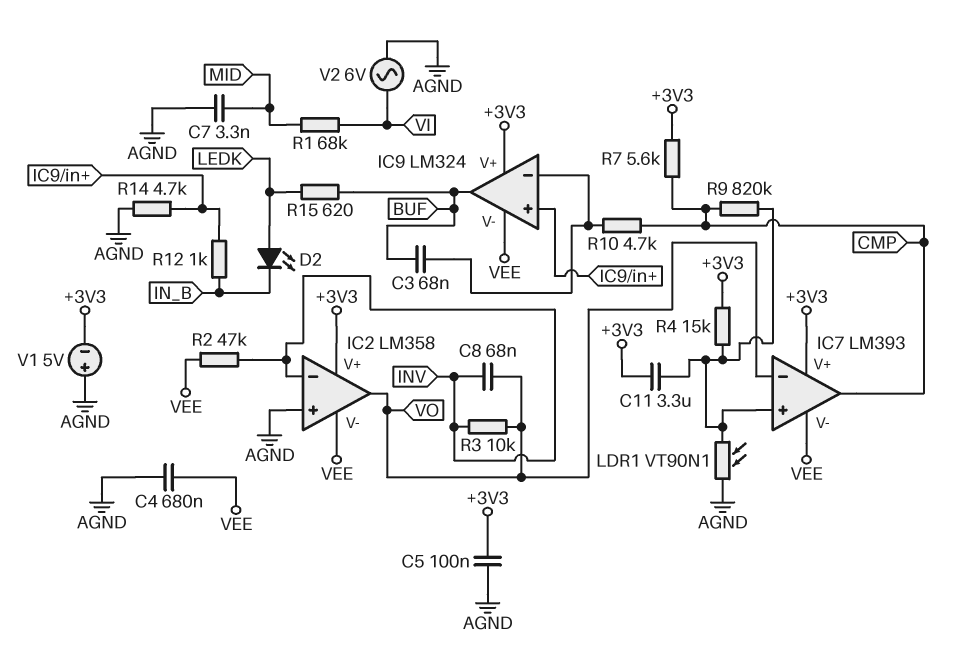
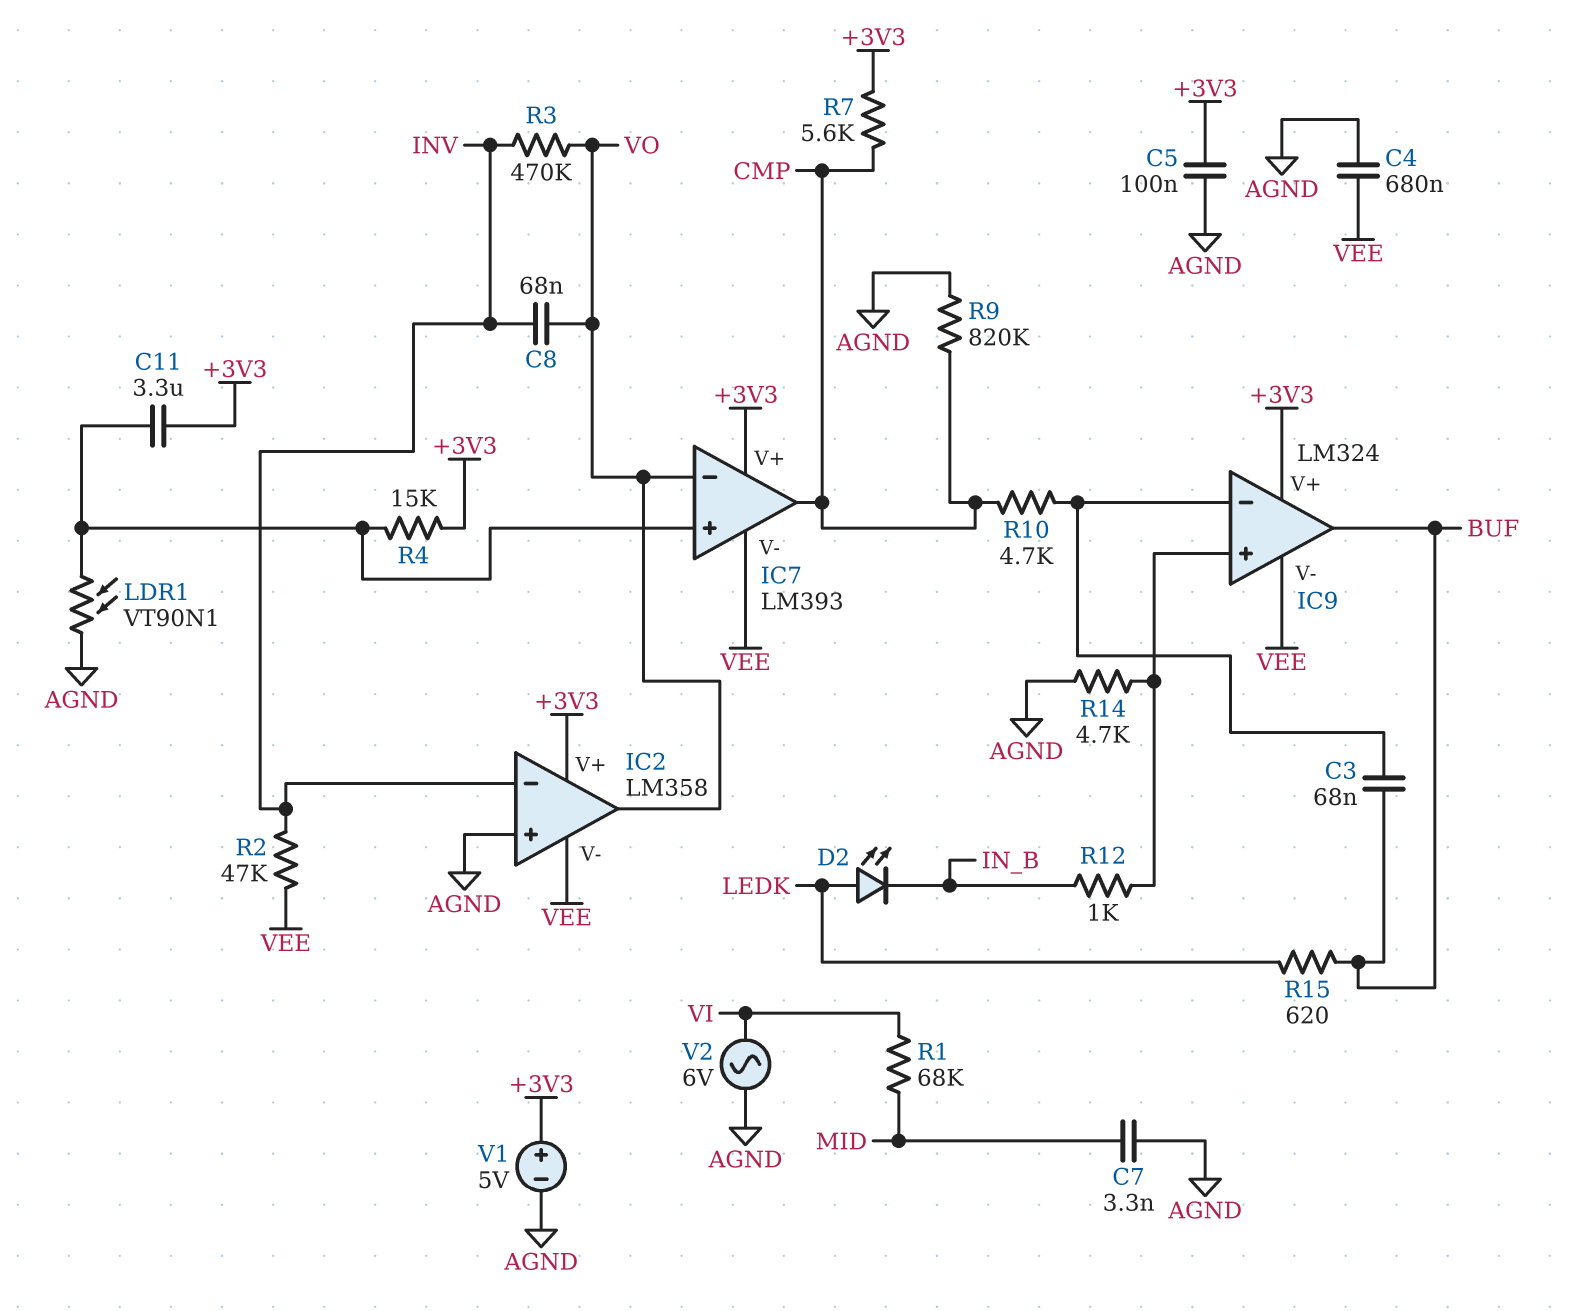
R3: 10k (INV, VO) -> 470k (INV, VO)
R9: 820k (CMP, IC7/in+) -> 820k (AGND, CMP)
V1: 5V (plus AGND, minus +3V3) -> 5V (plus +3V3, minus AGND)

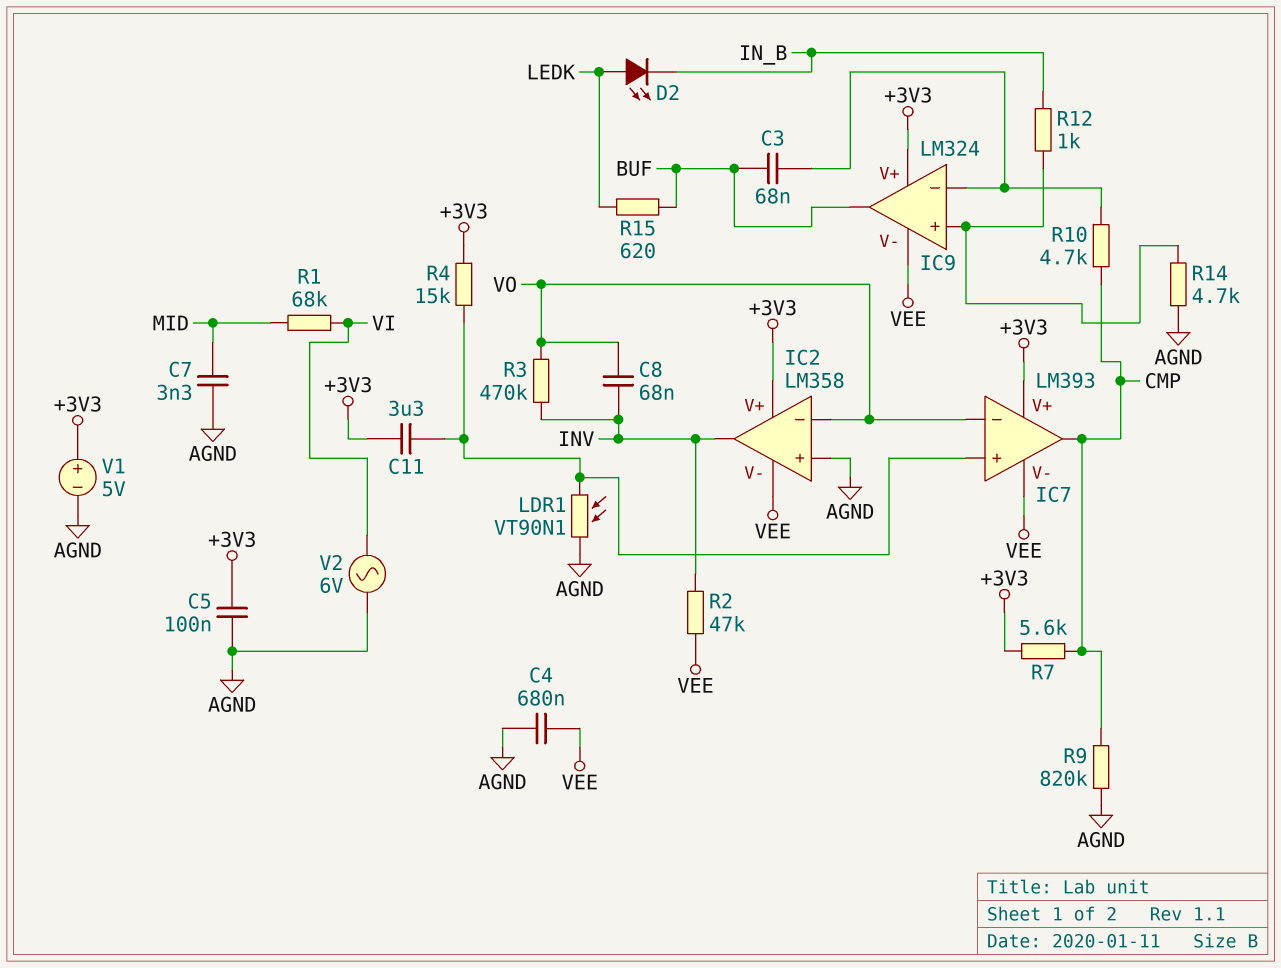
IC2 pin in-: INV -> VO
IC2 pin out: VO -> INV

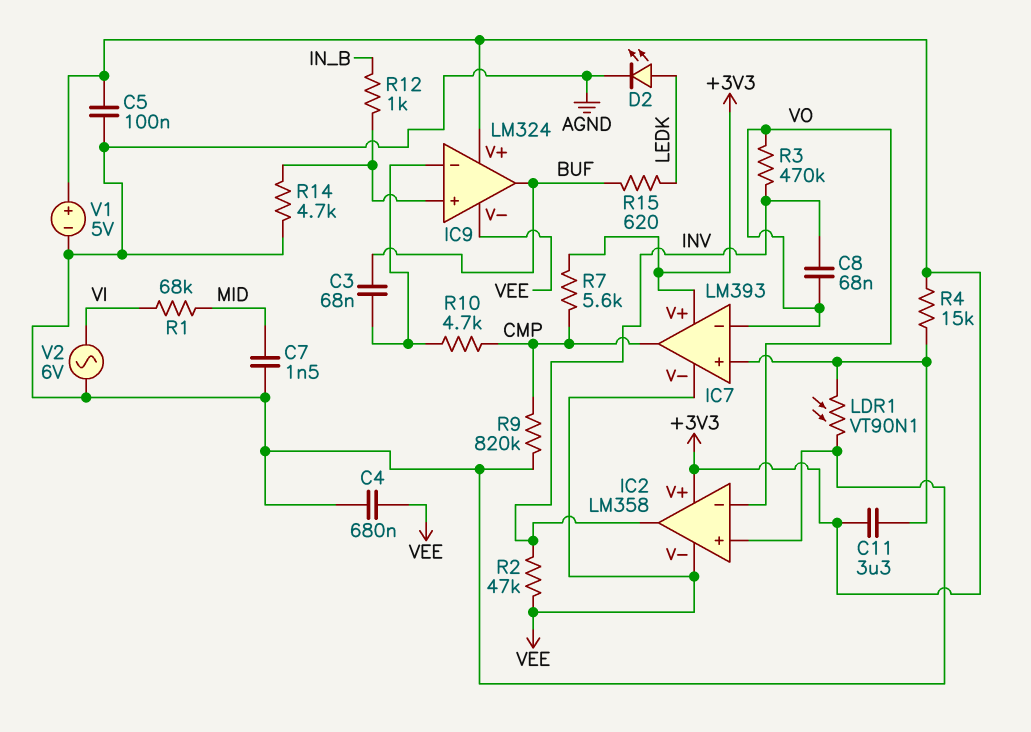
C7: 3.3nF (AGND, MID) -> 1.5nF (AGND, MID)
D2: LED (A LEDK, K IN_B) -> LED (A LEDK, K AGND)

